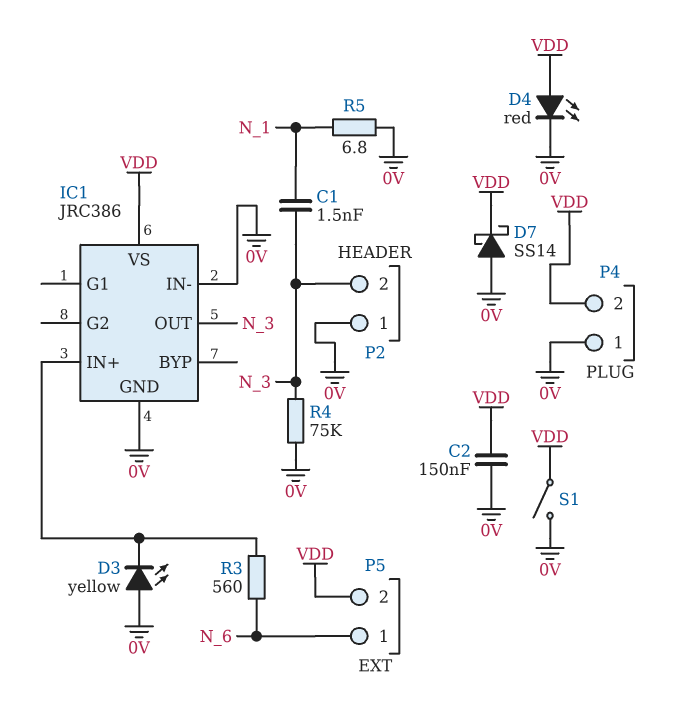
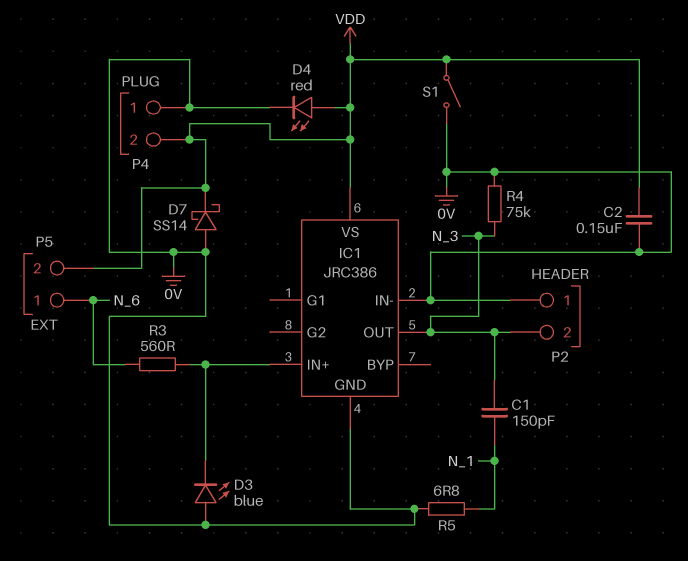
C1: 1.5nF (N_1, N_3) -> 150pF (N_1, N_3)
D3: LED yellow (A 0V, K IC1/IN+) -> LED blue (A 0V, K IC1/IN+)

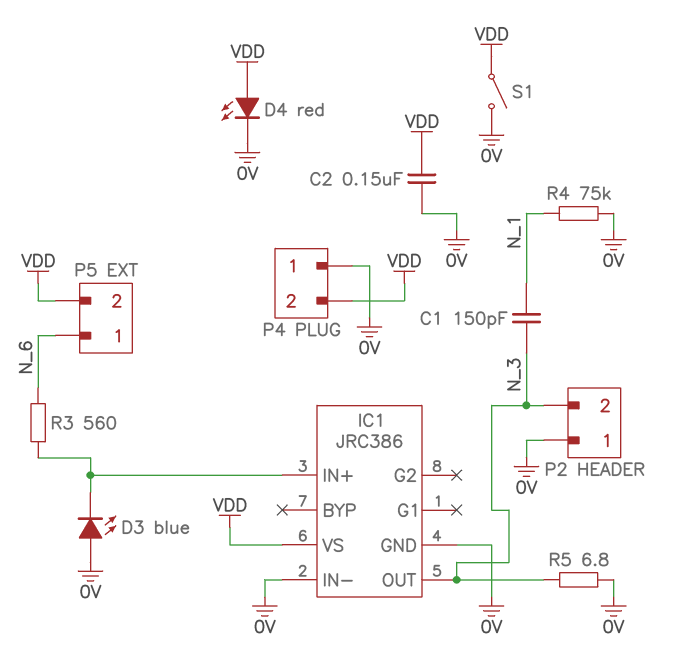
D7: schottky SS14 (A 0V, K VDD) -> none
R4: 75k (0V, N_3) -> 75k (0V, N_1)
R5: 6.8 (0V, N_1) -> 6.8 (0V, N_3)

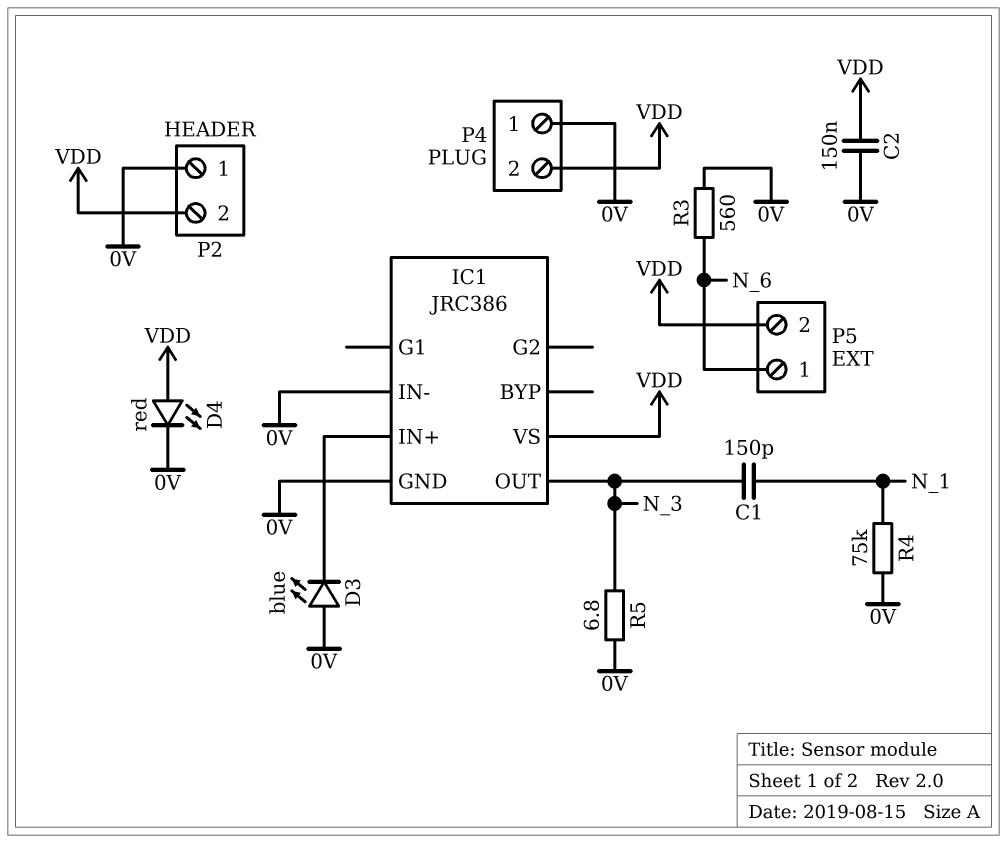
P2 pin 2: N_3 -> VDD
R3: 560 (IC1/IN+, N_6) -> 560 (0V, N_6)
S1: switch (0V, VDD) -> none

